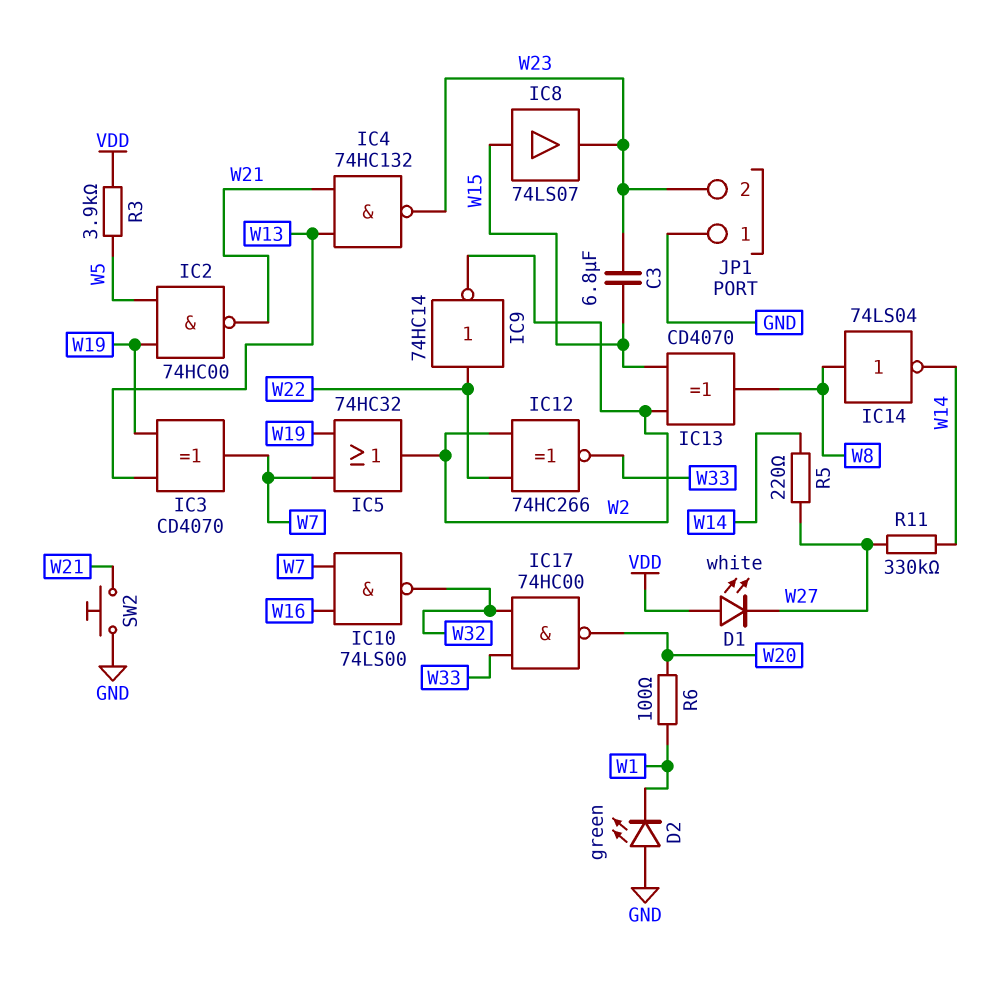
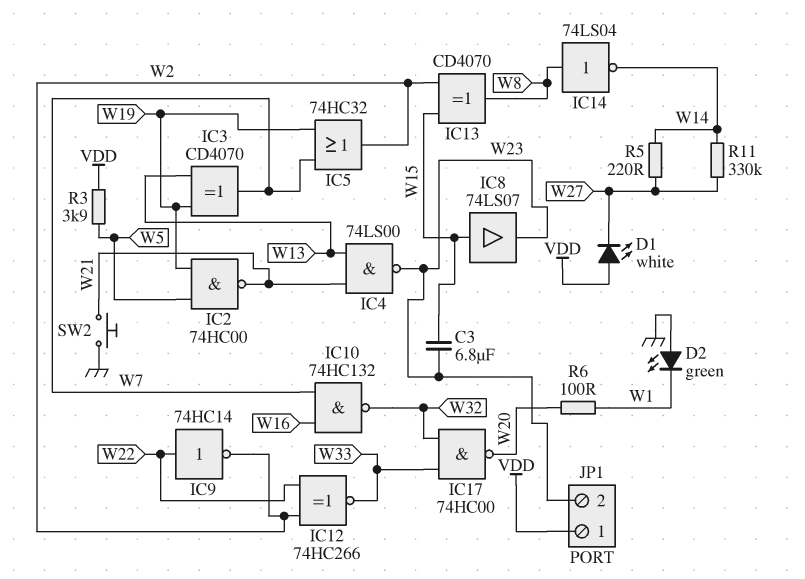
IC4: NAND 74HC132 (in W13, in W21, out W23) -> NAND 74LS00 (in W13, in W21, out W23)
IC10: NAND 74LS00 (in W7, in W16, out W32) -> NAND 74HC132 (in W7, in W16, out W32)
JP1 pin 1: GND -> VDD

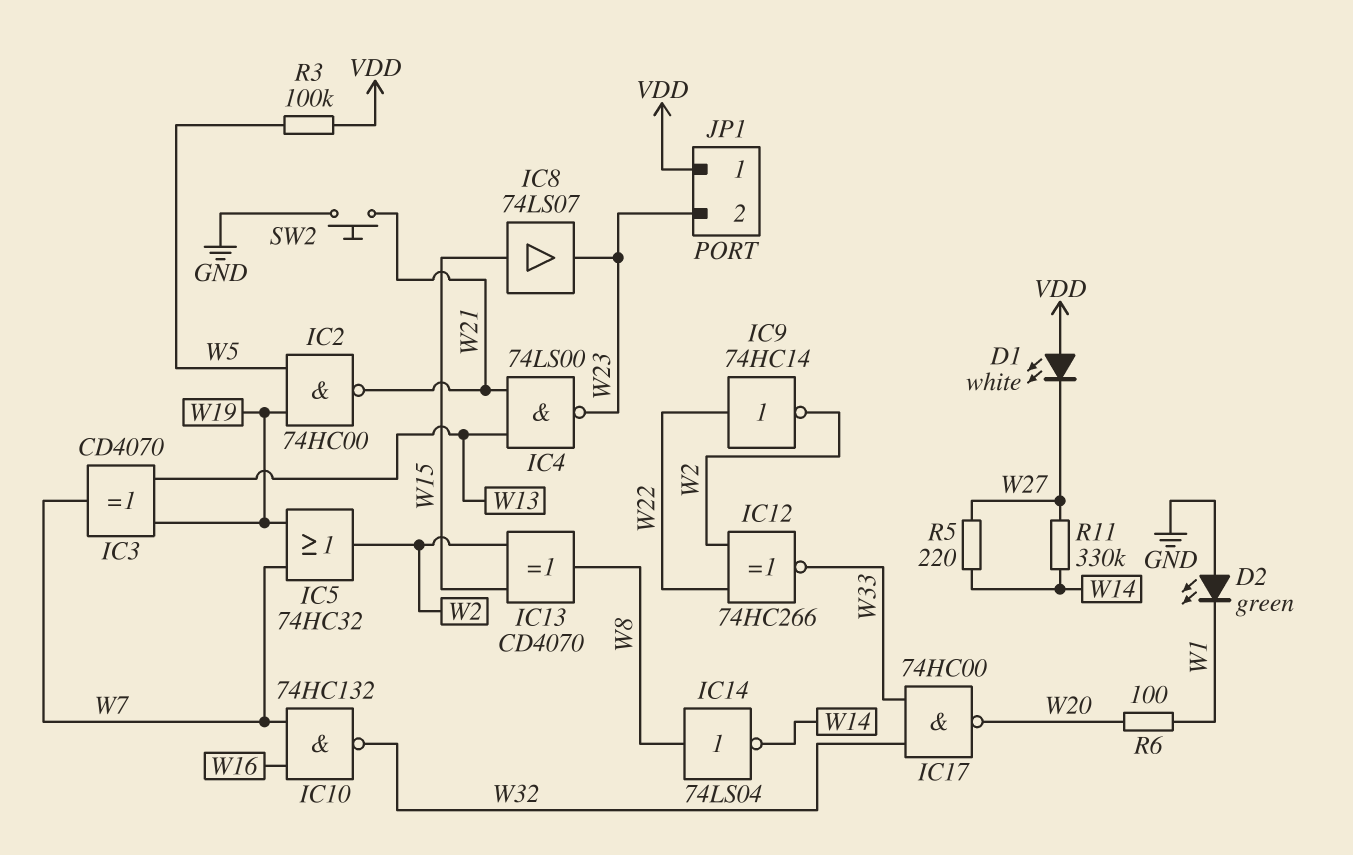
C3: 6.8uF (W15, W23) -> none
R3: 3.9k (VDD, W5) -> 100k (VDD, W5)

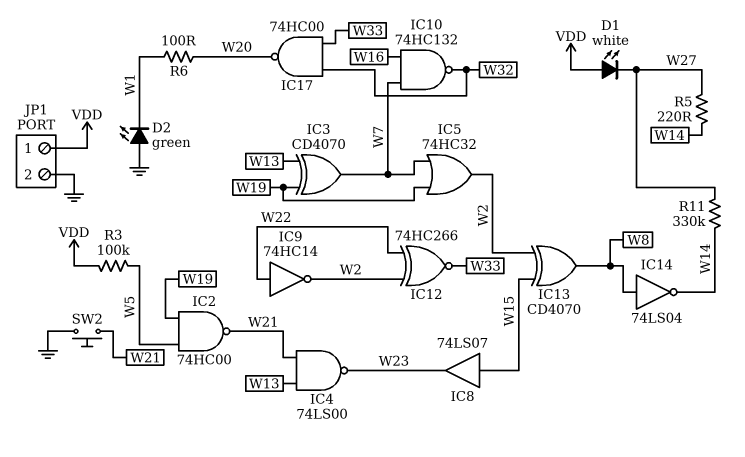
JP1 pin 2: W23 -> GND

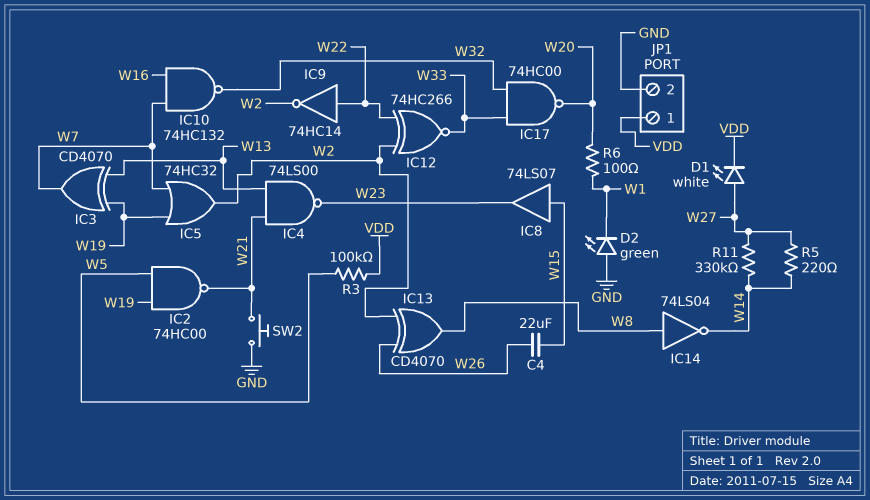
C4: none -> 22uF (W15, W26)
D1: LED white (A VDD, K W27) -> LED white (A W27, K VDD)
IC13: XOR CD4070 (in W2, in W15, out W8) -> XOR CD4070 (in W2, in W26, out W8)

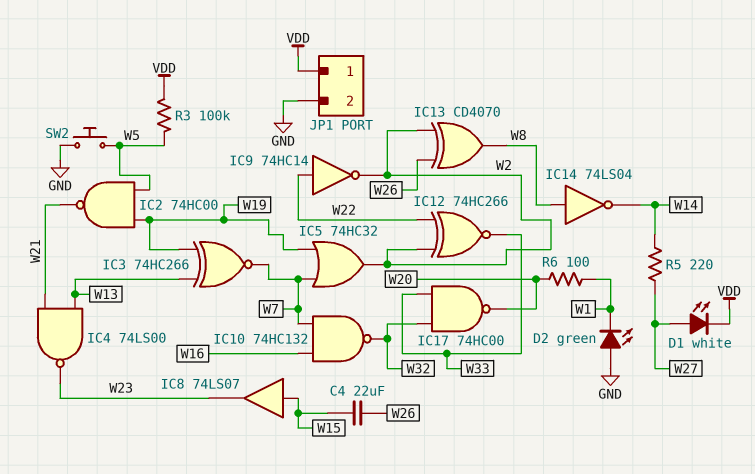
IC3: XOR CD4070 (in W13, in W19, out W7) -> XNOR 74HC266 (in W13, in W19, out W7)
R11: 330k (W14, W27) -> none
SW2: button (GND, W21) -> button (GND, W5)

